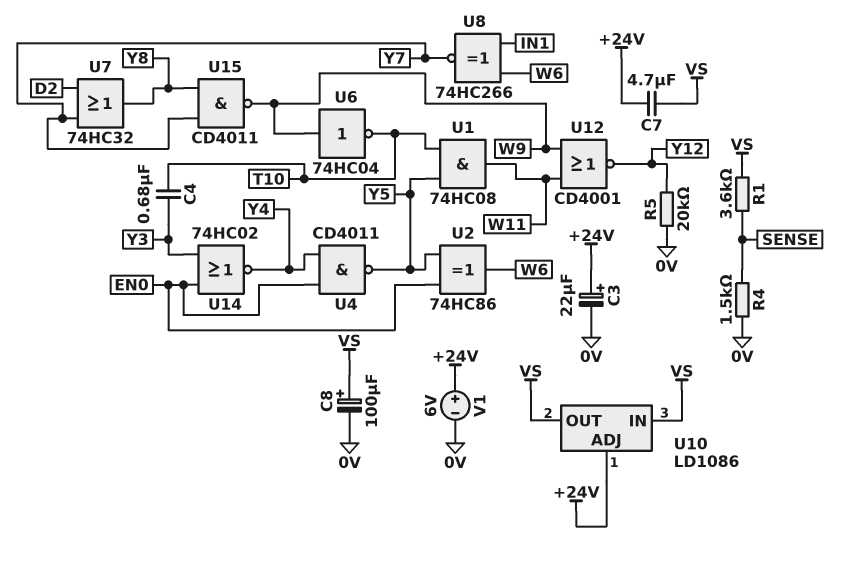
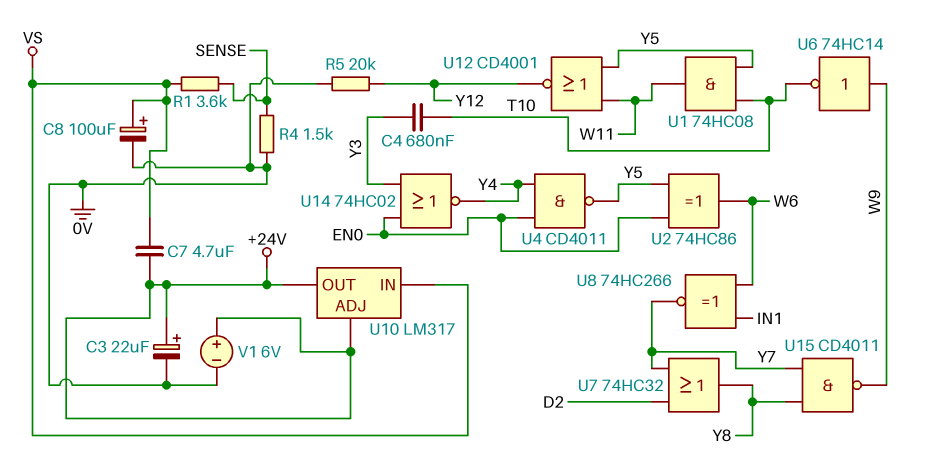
U6: NOT 74HC04 (in W9, out T10) -> NOT 74HC14 (in W9, out T10)
U10: LD1086 -> LM317
U10 pin OUT: VS -> +24V
U12: NOR CD4001 (in W9, in W11, out Y12) -> NOR CD4001 (in W11, in Y5, out Y12)

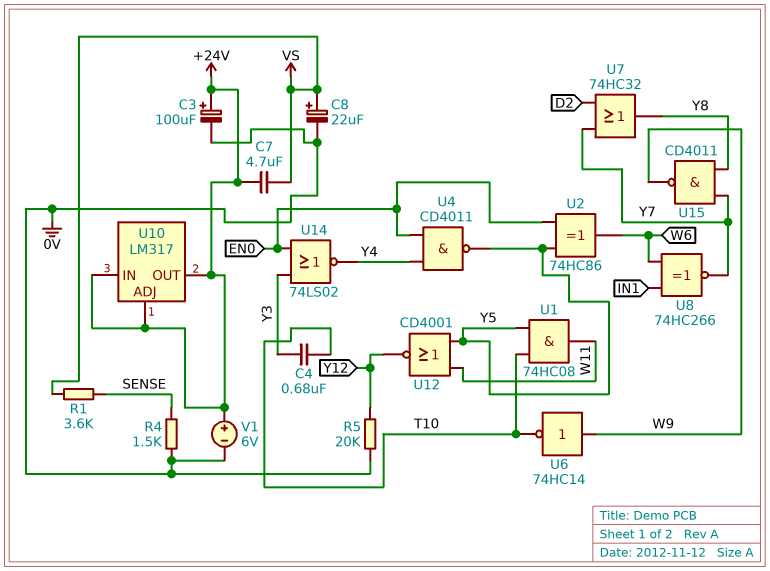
C3: 22uF (plus +24V, minus 0V) -> 100uF (plus +24V, minus 0V)
C8: 100uF (plus VS, minus 0V) -> 22uF (plus VS, minus 0V)
U10 pin IN: VS -> +24V
U14: NOR 74HC02 (in EN0, in Y3, out Y4) -> NOR 74LS02 (in EN0, in Y3, out Y4)

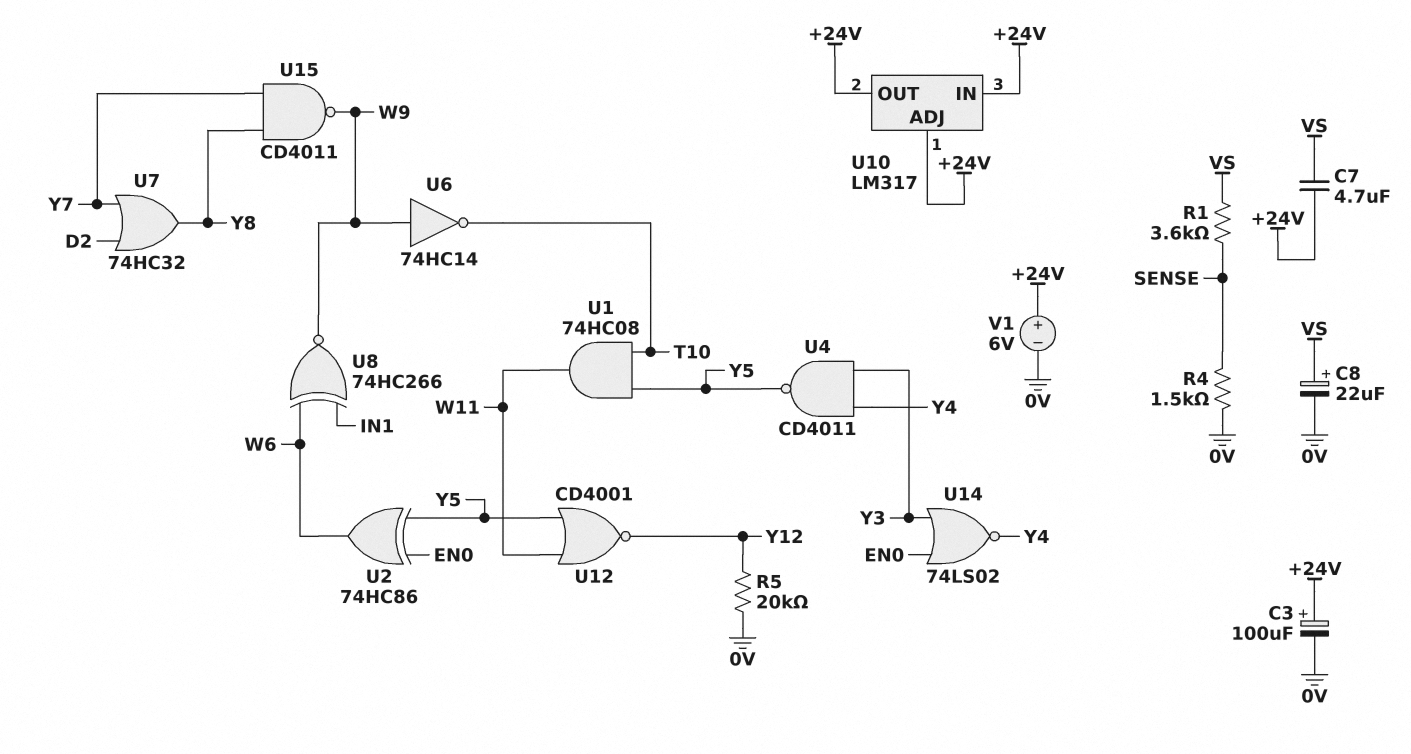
C4: 680nF (T10, Y3) -> none
U4: NAND CD4011 (in EN0, in Y4, out Y5) -> NAND CD4011 (in Y3, in Y4, out Y5)
U8: XNOR 74HC266 (in IN1, in W6, out Y7) -> XNOR 74HC266 (in IN1, in W6, out W9)

